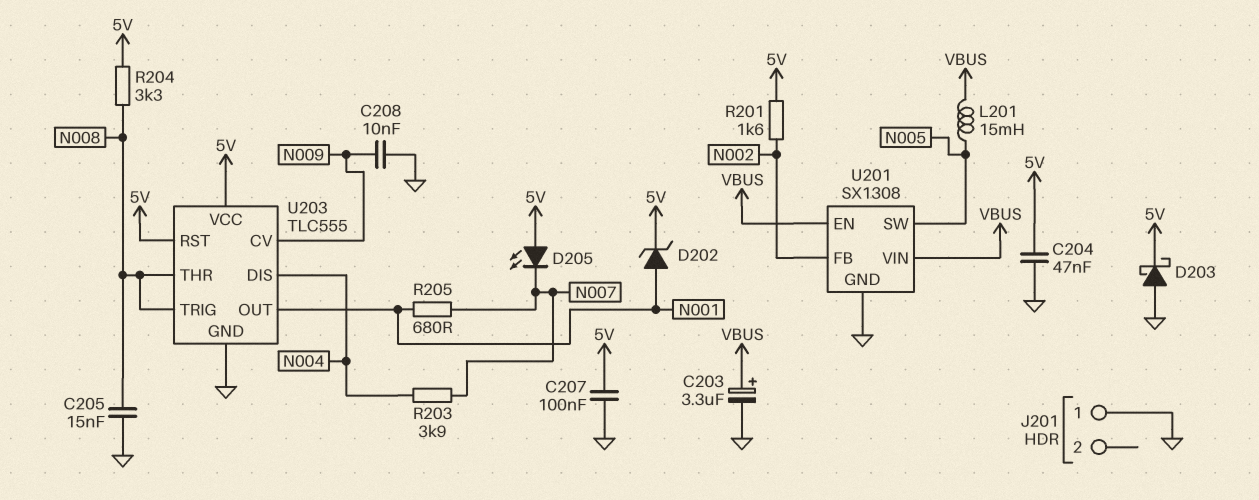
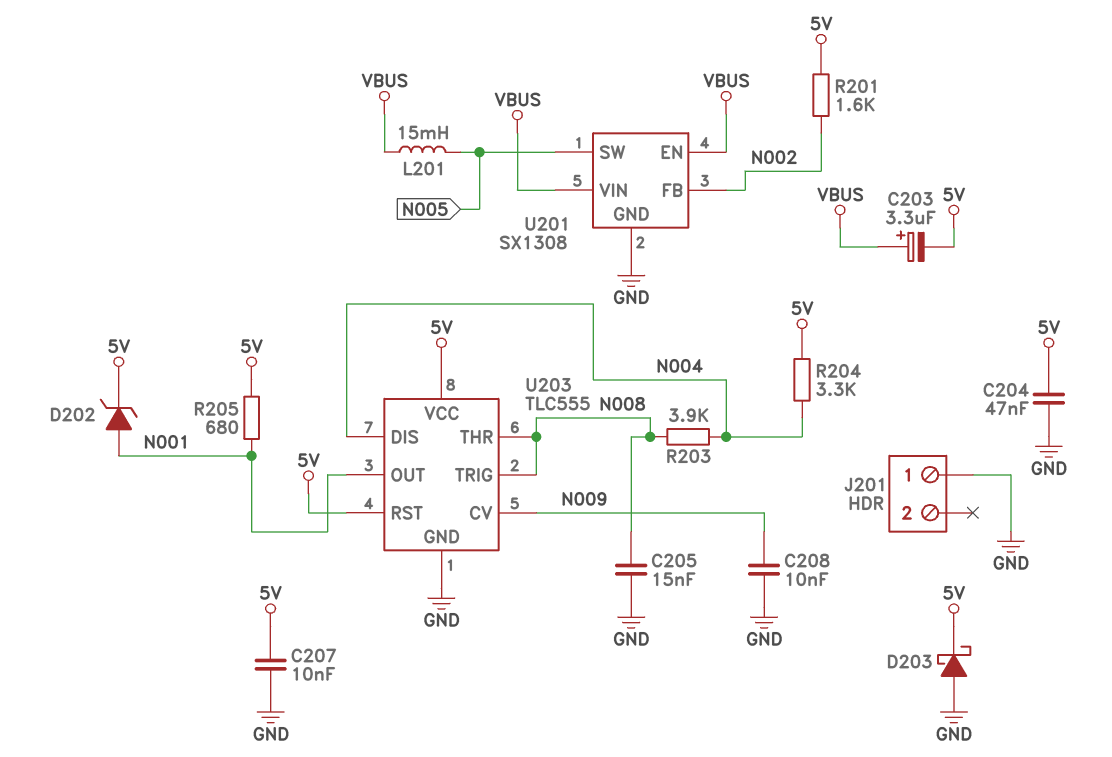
C203: 3.3uF (plus VBUS, minus GND) -> 3.3uF (plus VBUS, minus 5V)
C207: 100nF (5V, GND) -> 10nF (5V, GND)
D205: LED (A 5V, K N007) -> none
R203: 3.9k (N004, N007) -> 3.9k (N004, N008)
R204: 3.3k (5V, N008) -> 3.3k (5V, N004)
R205: 680 (N001, N007) -> 680 (5V, N001)

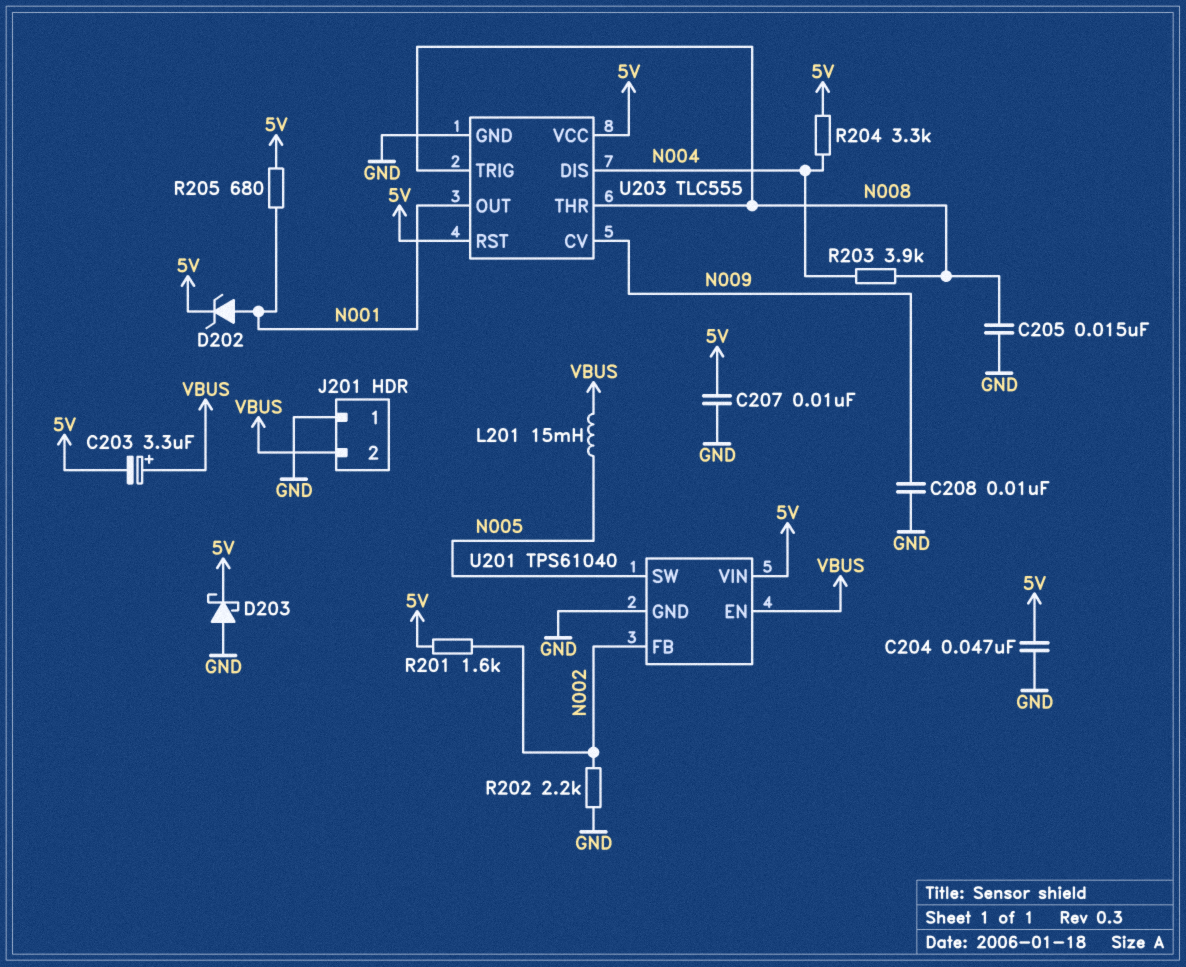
J201 pin 2: none -> VBUS
R202: none -> 2.2k (GND, N002)
U201: SX1308 -> TPS61040
U201 pin VIN: VBUS -> 5V

